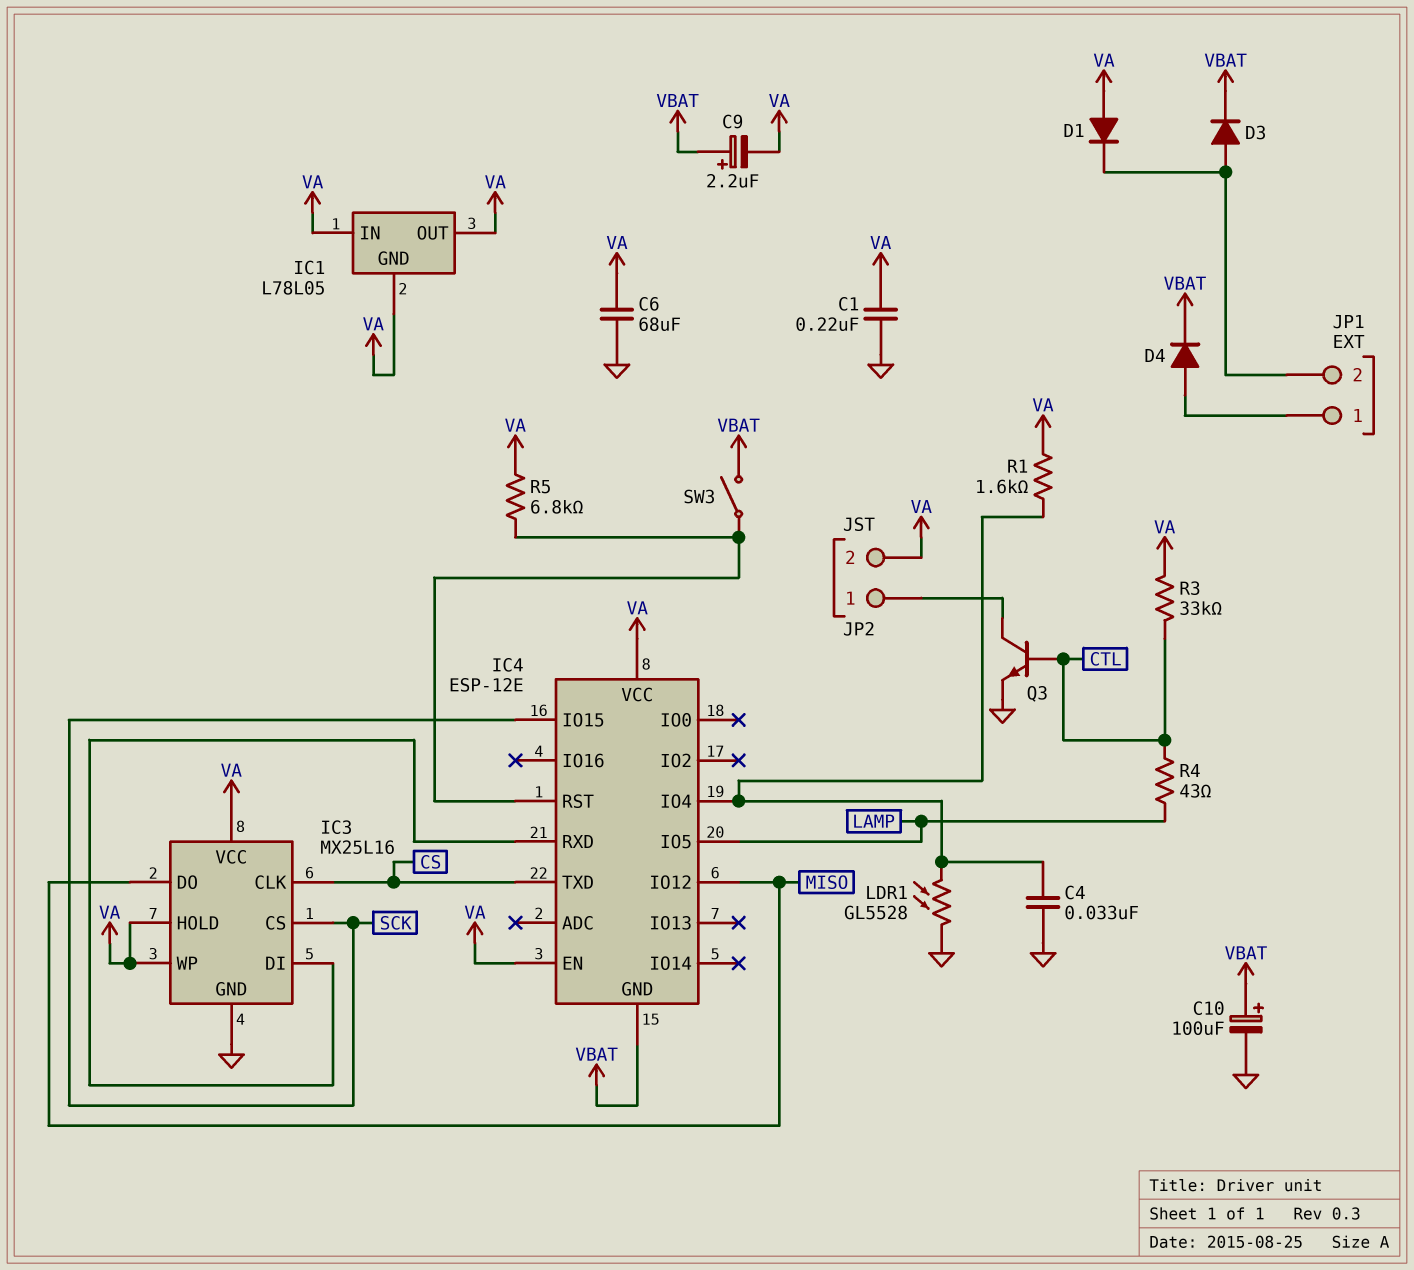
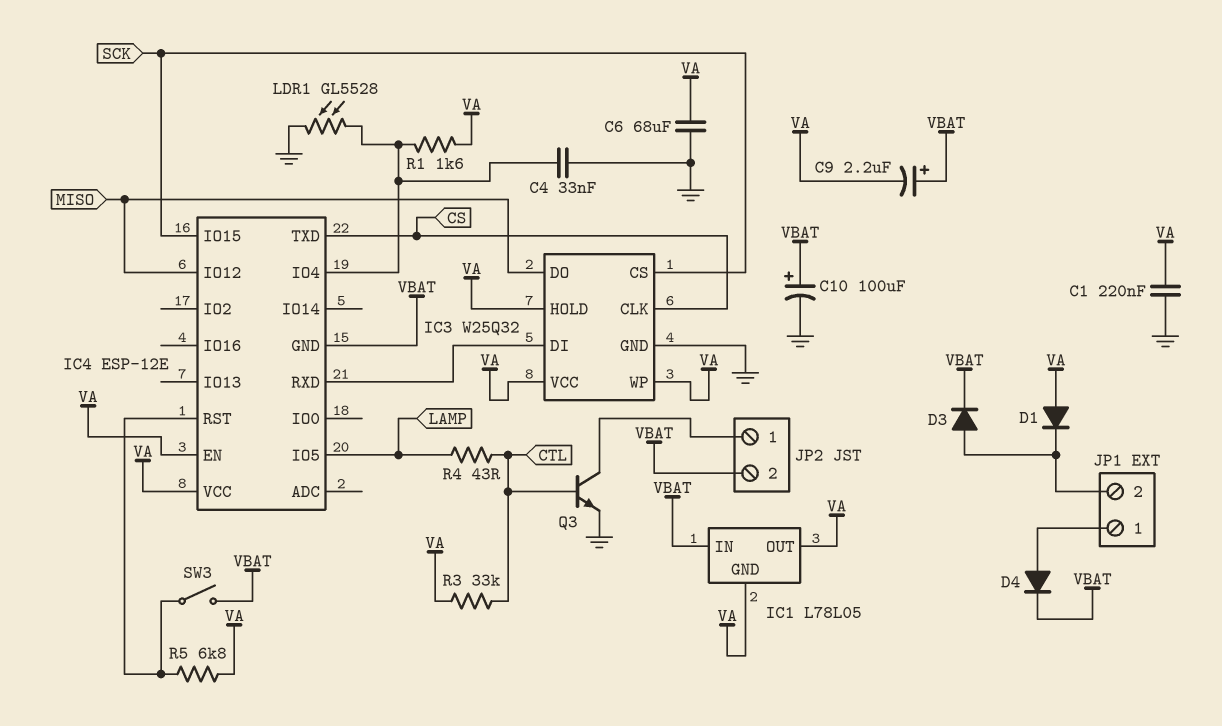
IC1 pin IN: VA -> VBAT
IC3: MX25L16 -> W25Q32
JP2 pin 2: VA -> VBAT

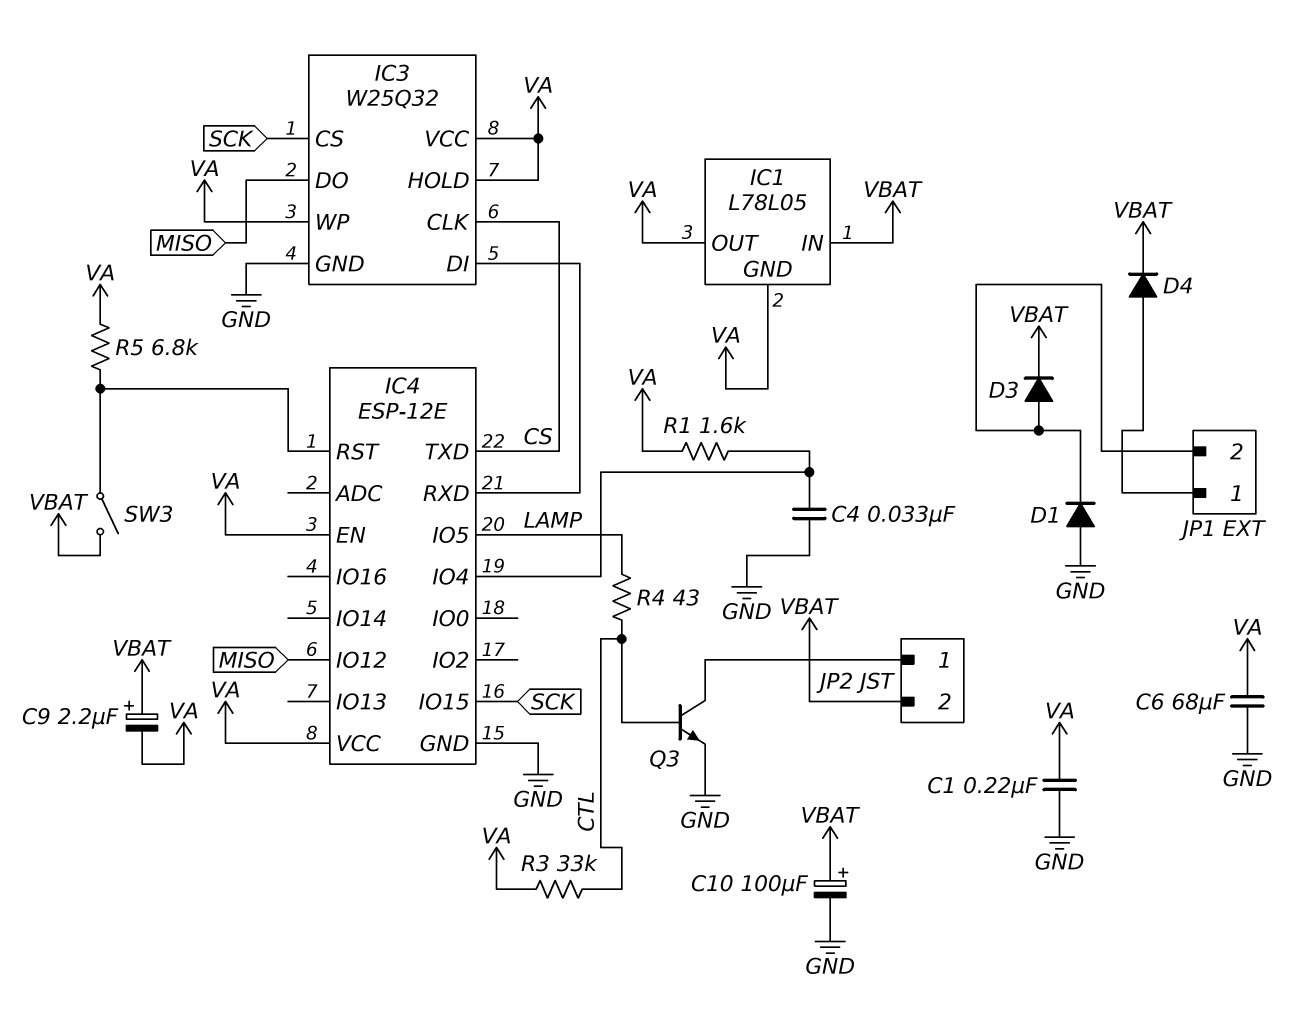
D1: diode (A VA, K JP1/2) -> diode (A GND, K JP1/2)
IC4 pin GND: VBAT -> GND
LDR1: GL5528 (GND, IC4/IO4) -> none

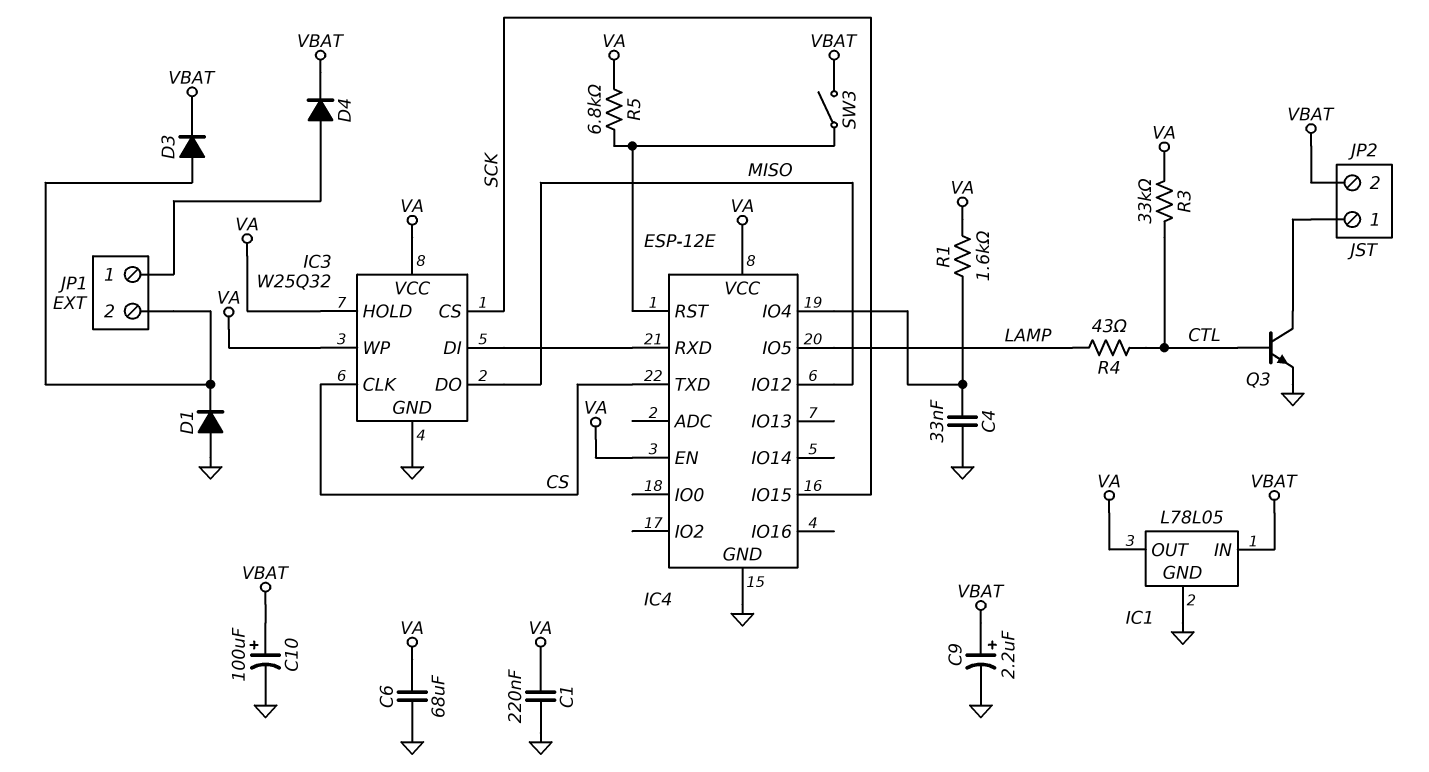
C9: 2.2uF (plus VBAT, minus VA) -> 2.2uF (plus VBAT, minus GND)
IC1 pin GND: VA -> GND

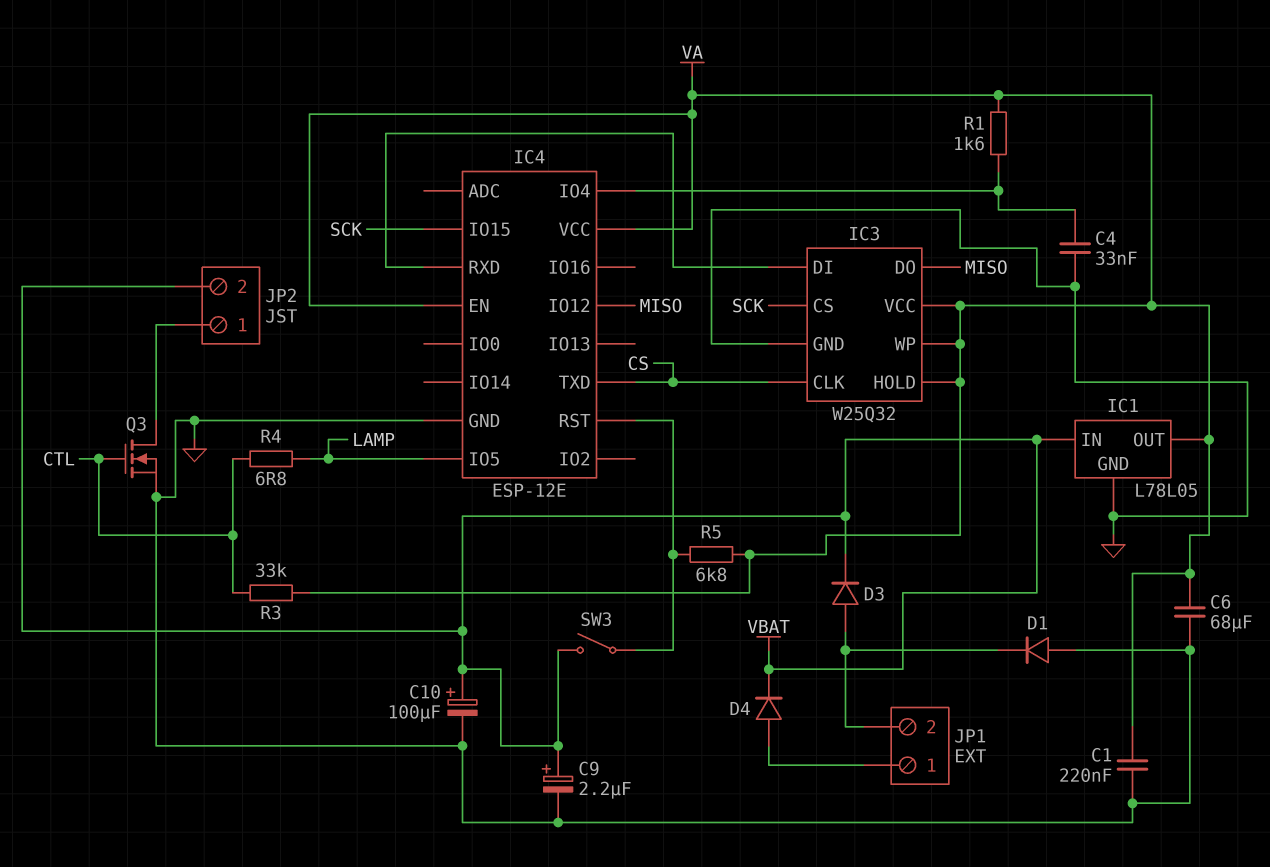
Q3: NPN (B CTL, C JP2/1, E GND) -> NMOS (G CTL, D JP2/1, S GND)
R4: 43 (CTL, LAMP) -> 6.8 (CTL, LAMP)

